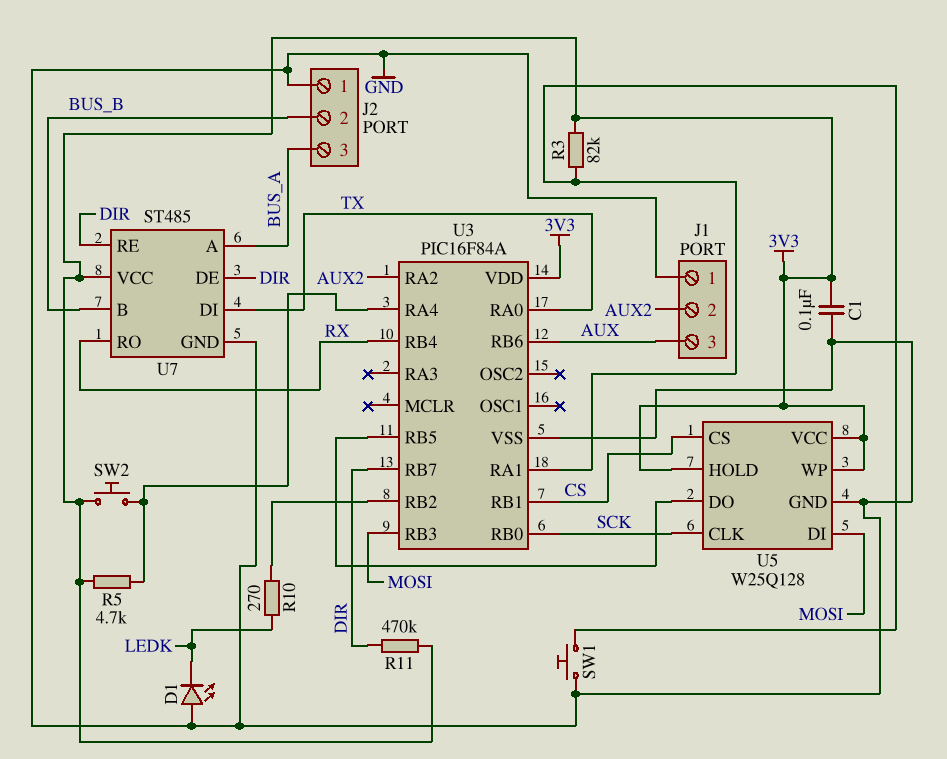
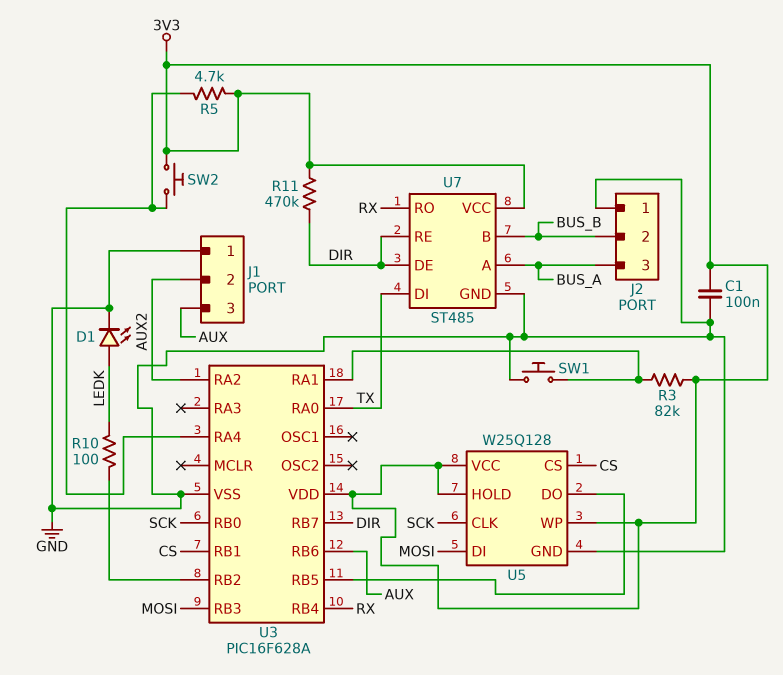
D1: LED (A GND, K LEDK) -> LED (A LEDK, K GND)
R10: 270 (LEDK, U3/RB2) -> 100 (LEDK, U3/RB2)
U3: PIC16F84A -> PIC16F628A

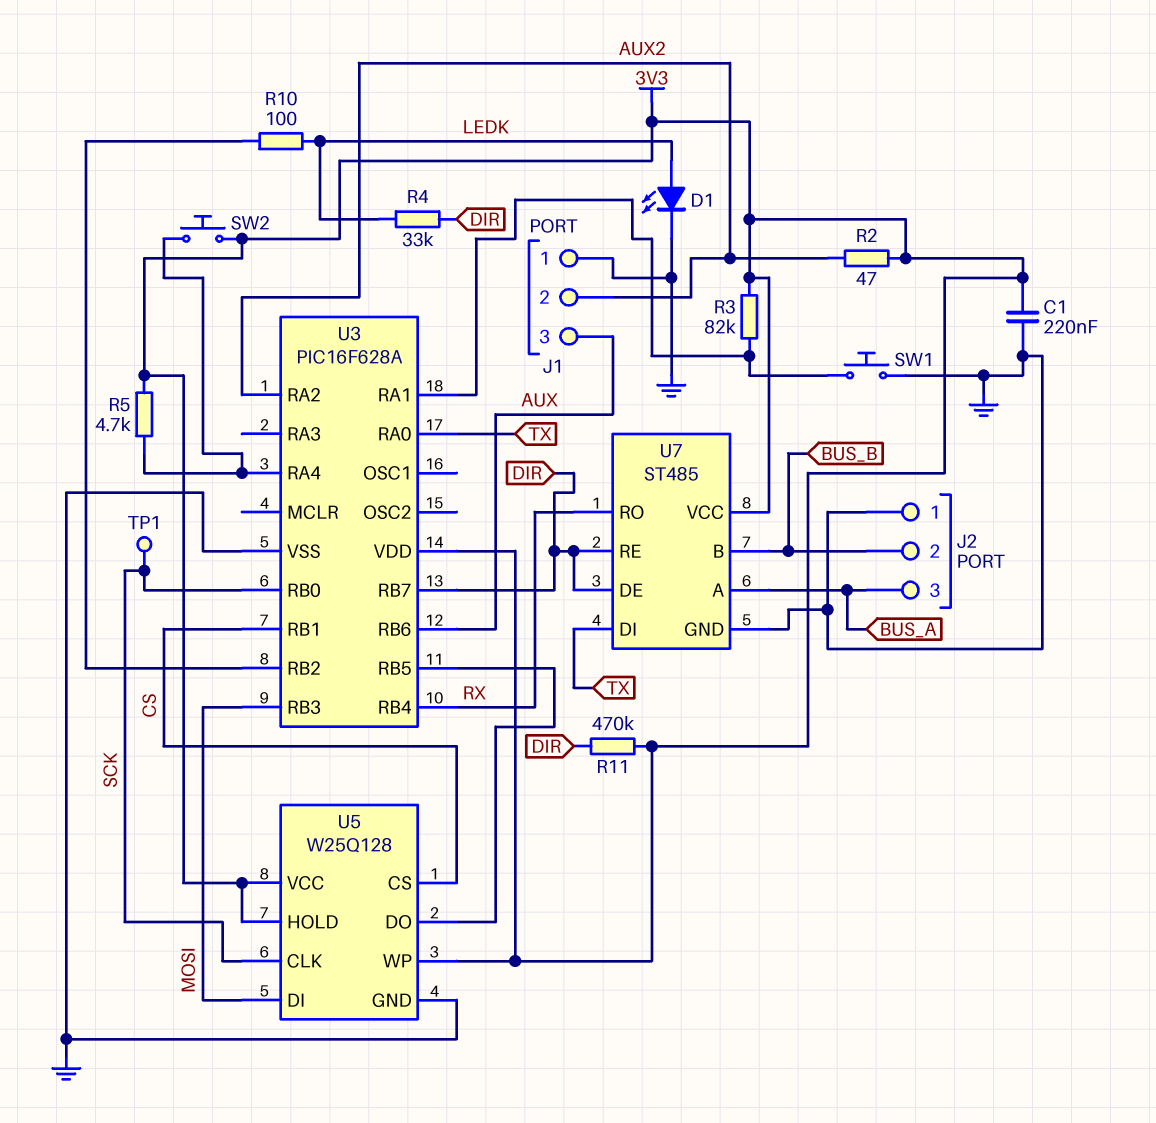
C1: 100nF (3V3, GND) -> 220nF (3V3, GND)
R2: none -> 47 (3V3, AUX2)
R4: none -> 33k (DIR, LEDK)
TP1: none -> test point (SCK)

